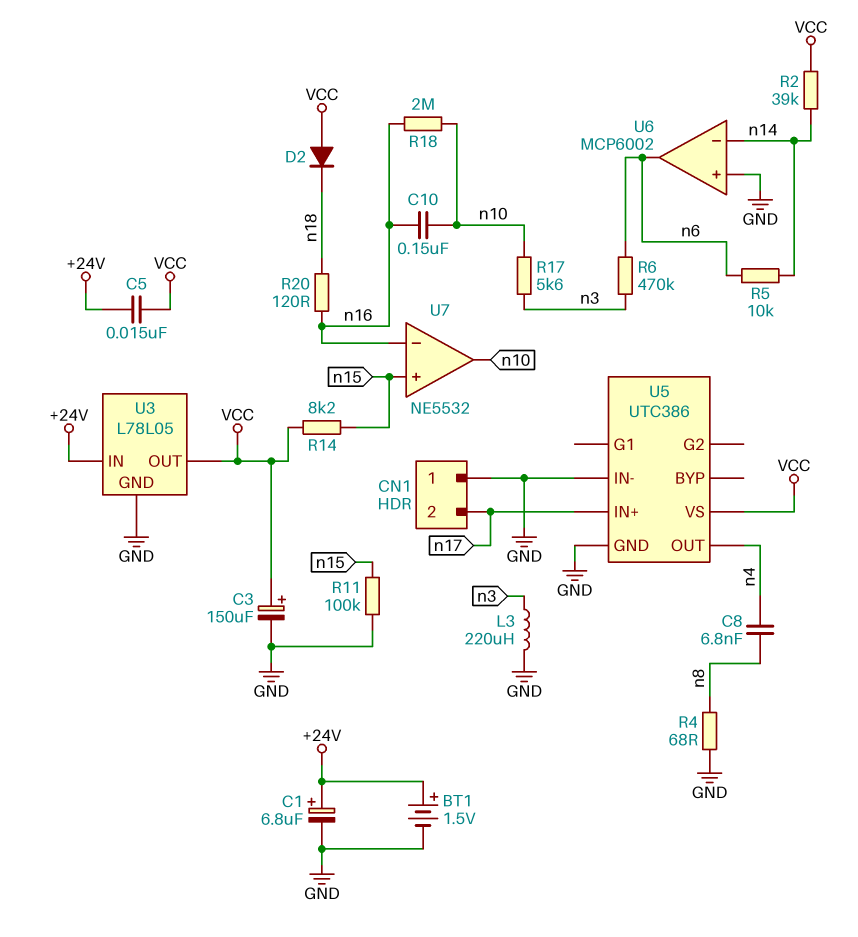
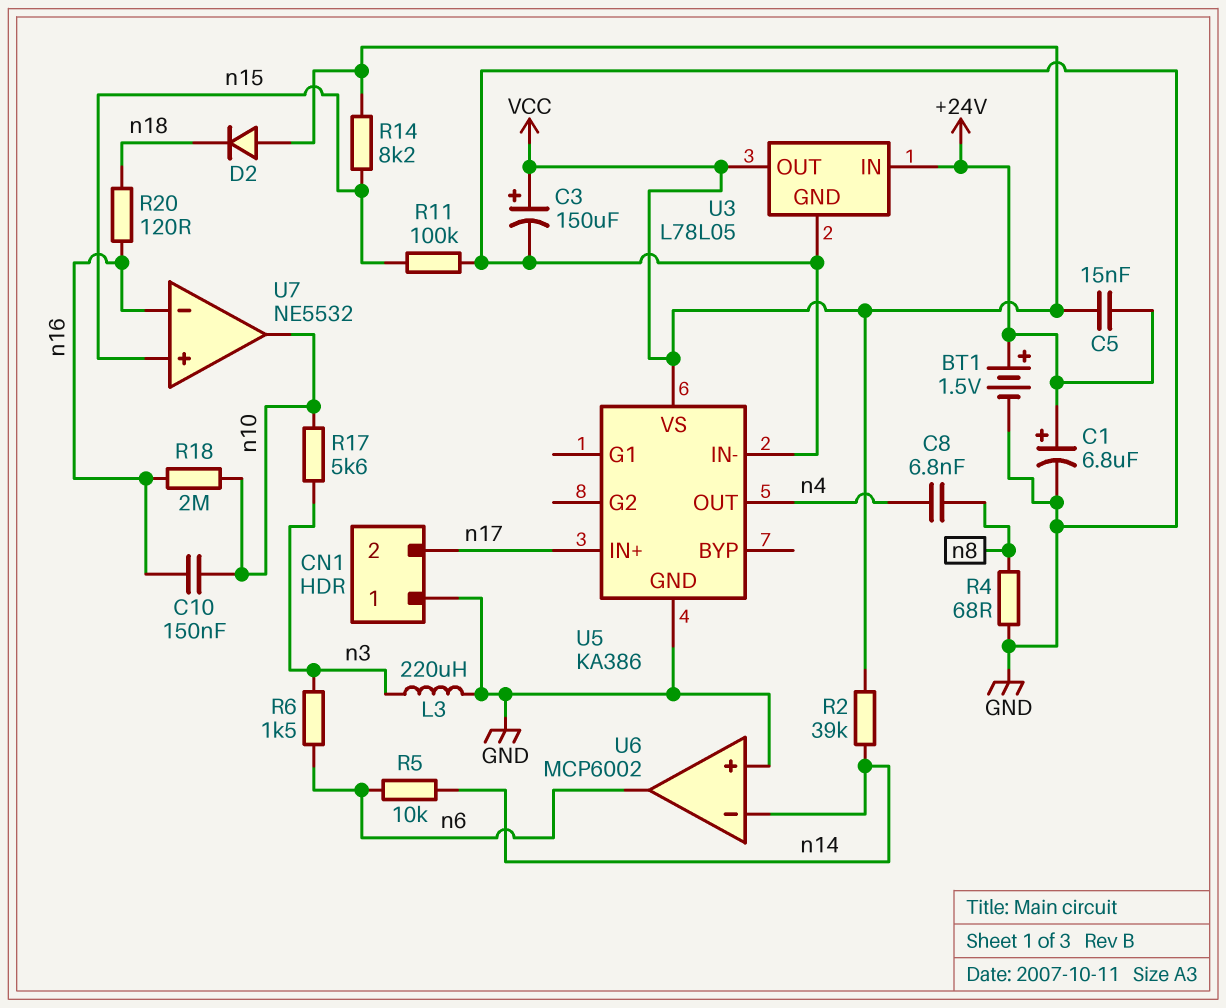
R6: 470k (n3, n6) -> 1.5k (n3, n6)
U5: UTC386 -> KA386

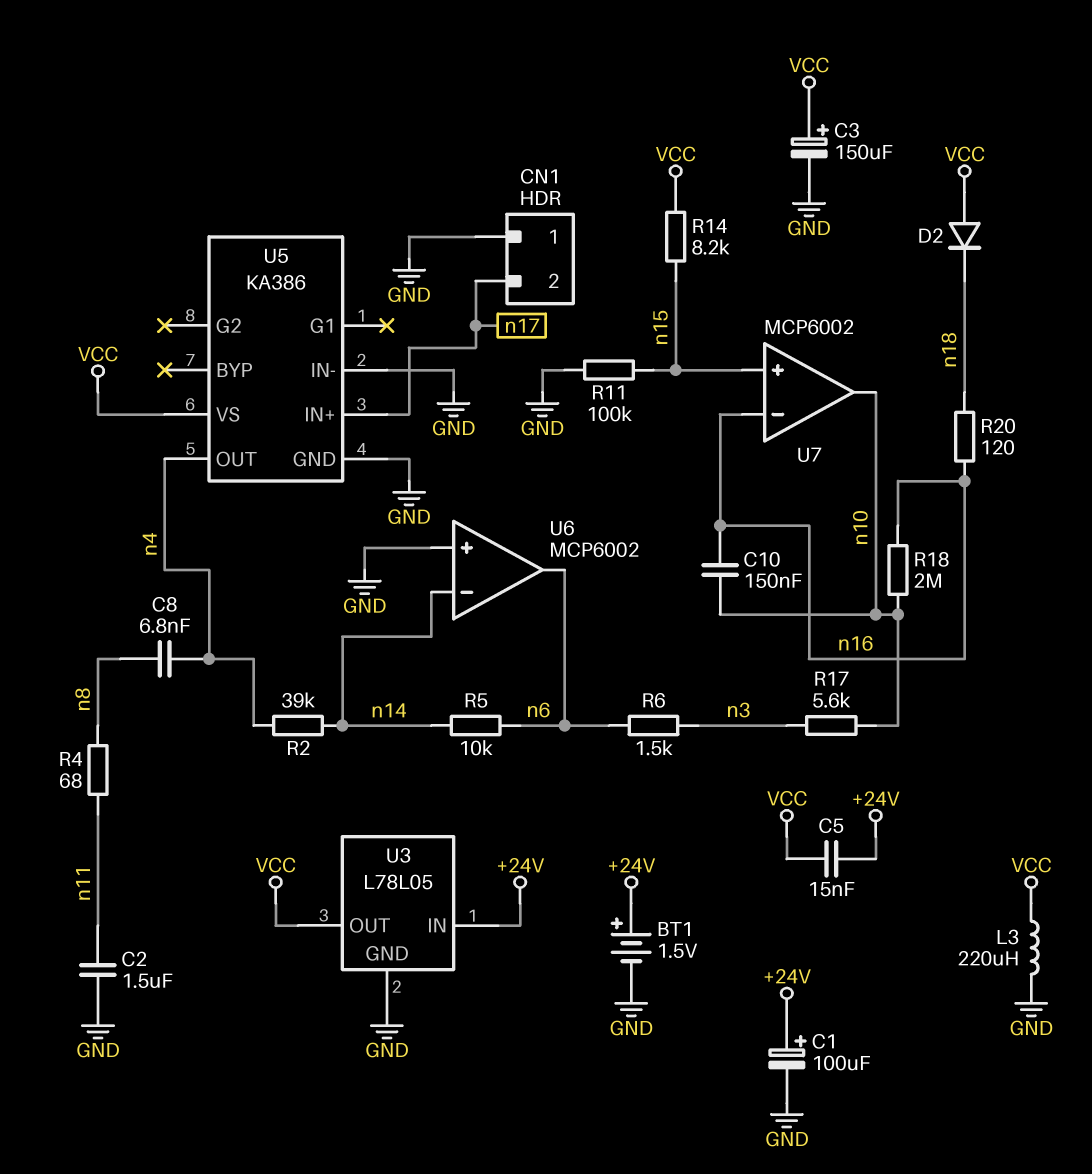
C1: 6.8uF (plus +24V, minus GND) -> 100uF (plus +24V, minus GND)
C2: none -> 1.5uF (GND, n11)
L3: 220uH (GND, n3) -> 220uH (GND, VCC)
R2: 39k (VCC, n14) -> 39k (n4, n14)
R4: 68 (GND, n8) -> 68 (n8, n11)
U7: NE5532 -> MCP6002

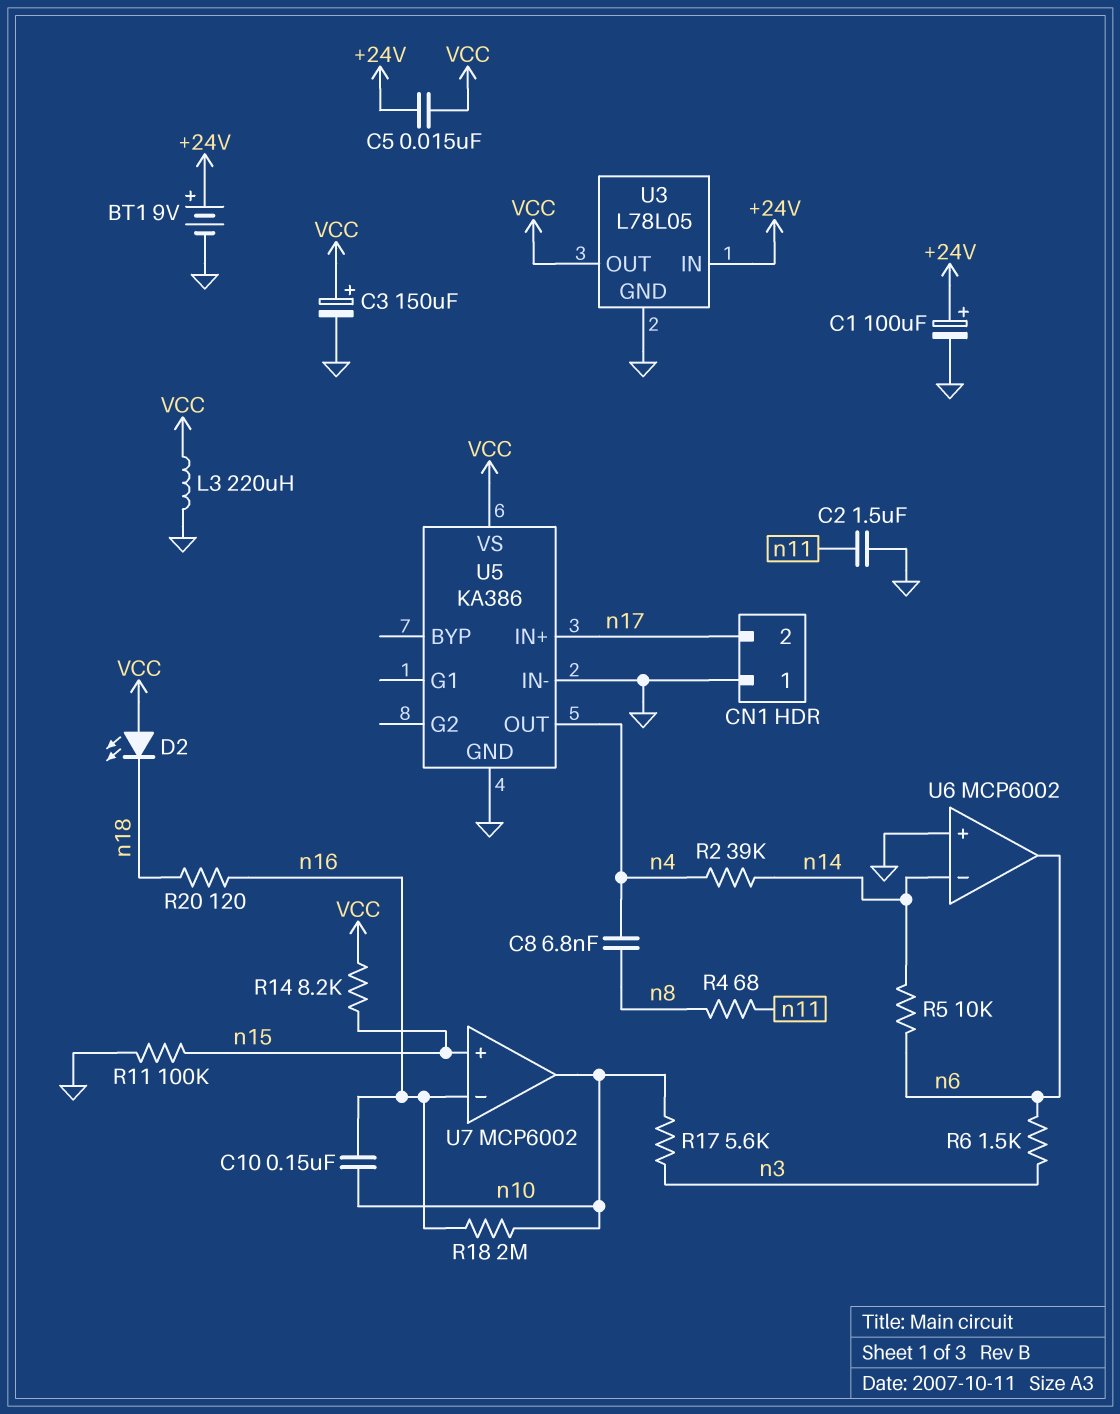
BT1: 1.5V (plus +24V, minus GND) -> 9V (plus +24V, minus GND)
D2: diode (A VCC, K n18) -> LED (A VCC, K n18)

